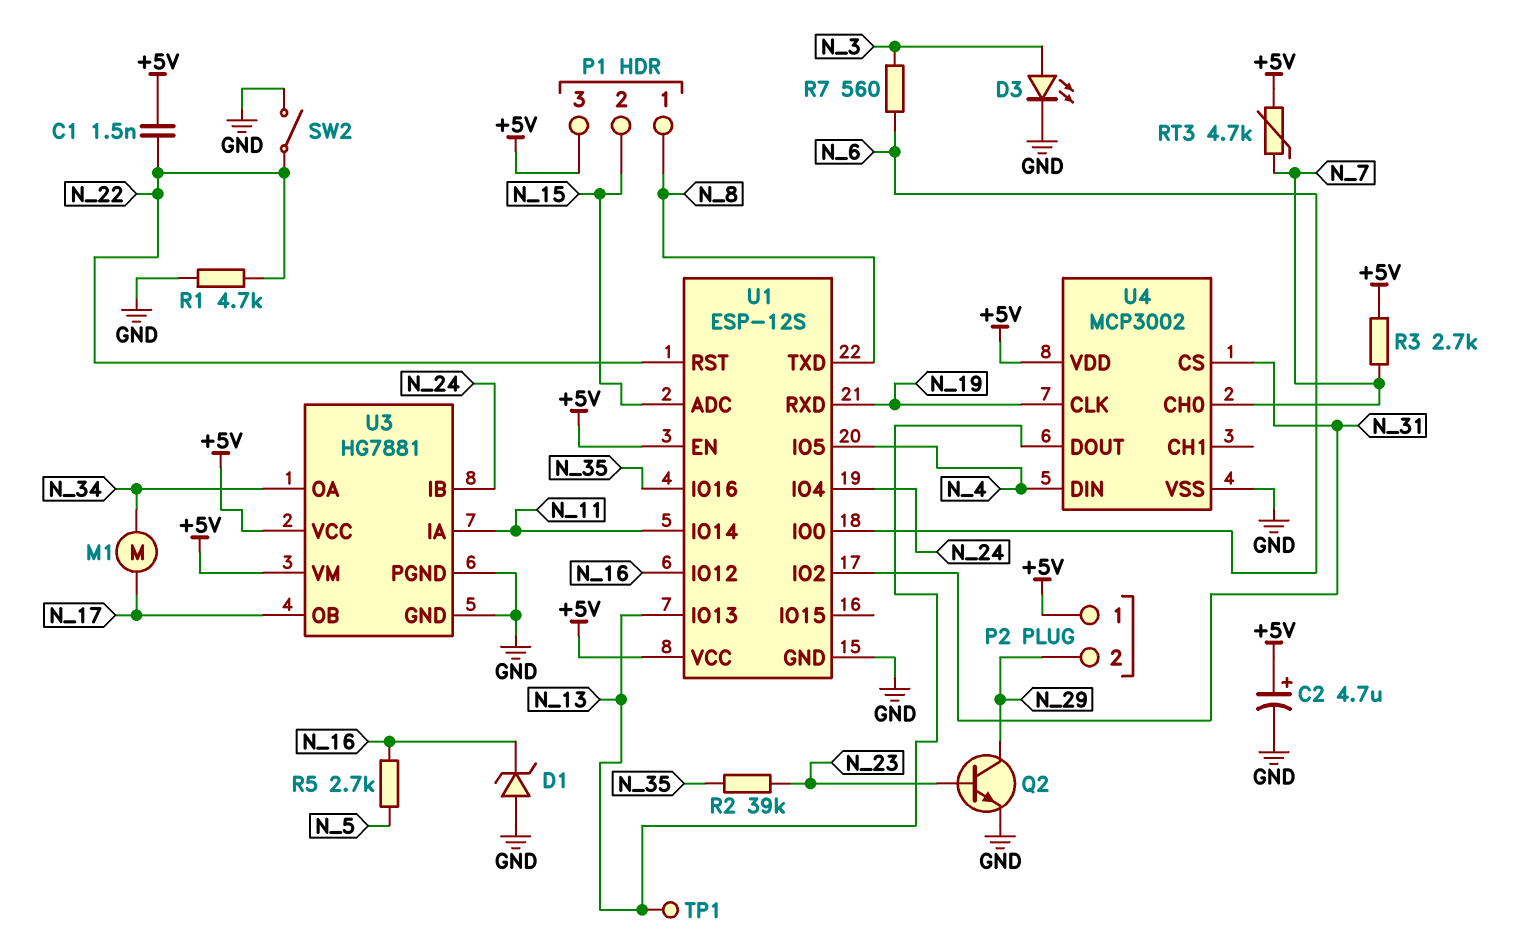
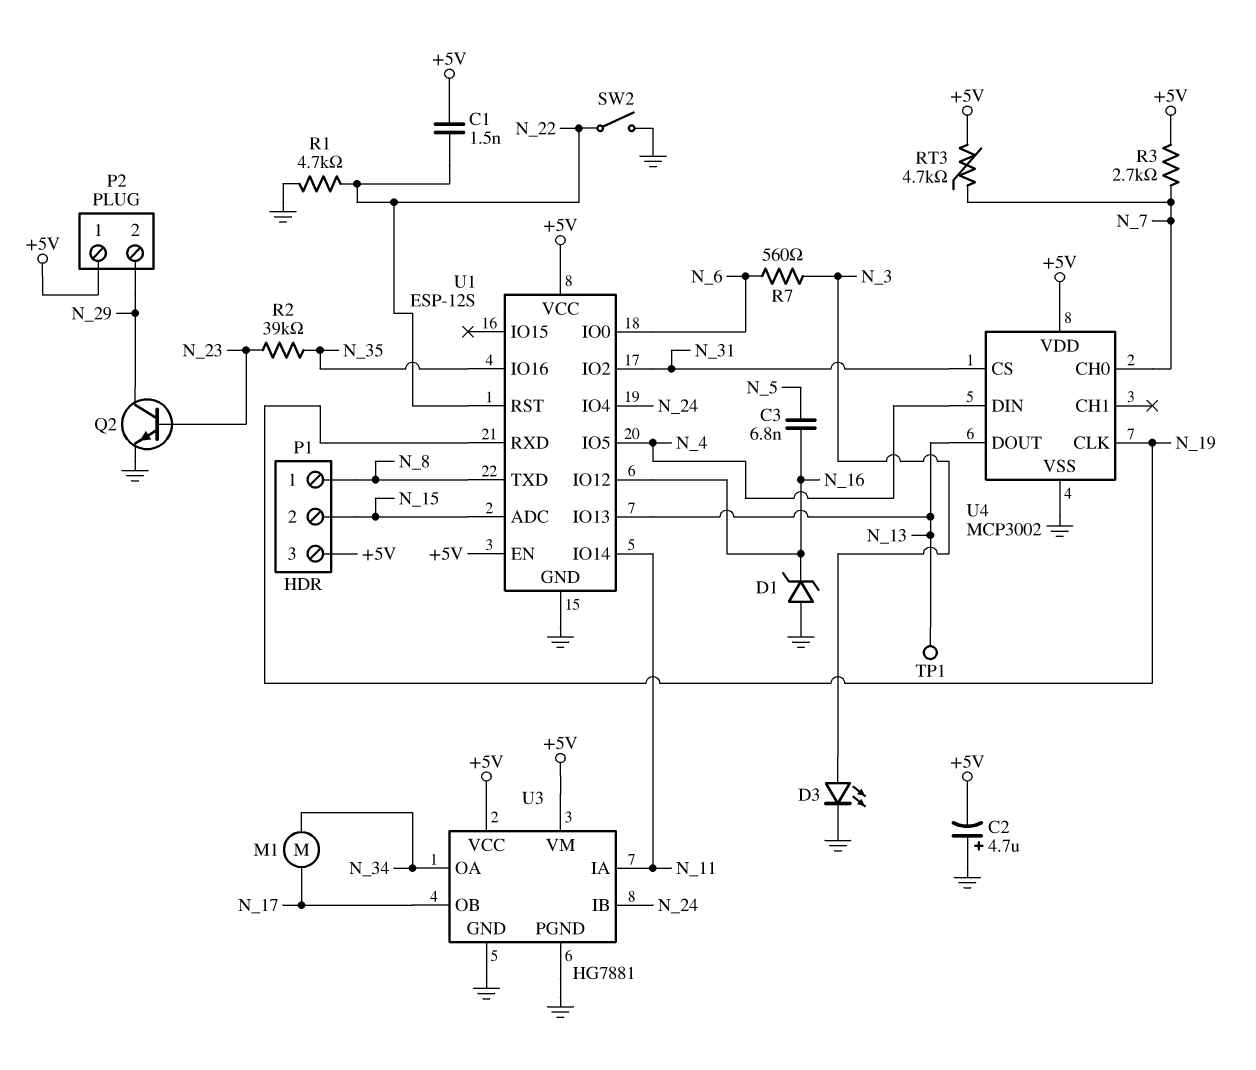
C2: 4.7uF (plus +5V, minus GND) -> 4.7uF (plus GND, minus +5V)
C3: none -> 6.8nF (N_5, N_16)
R5: 2.7k (N_5, N_16) -> none

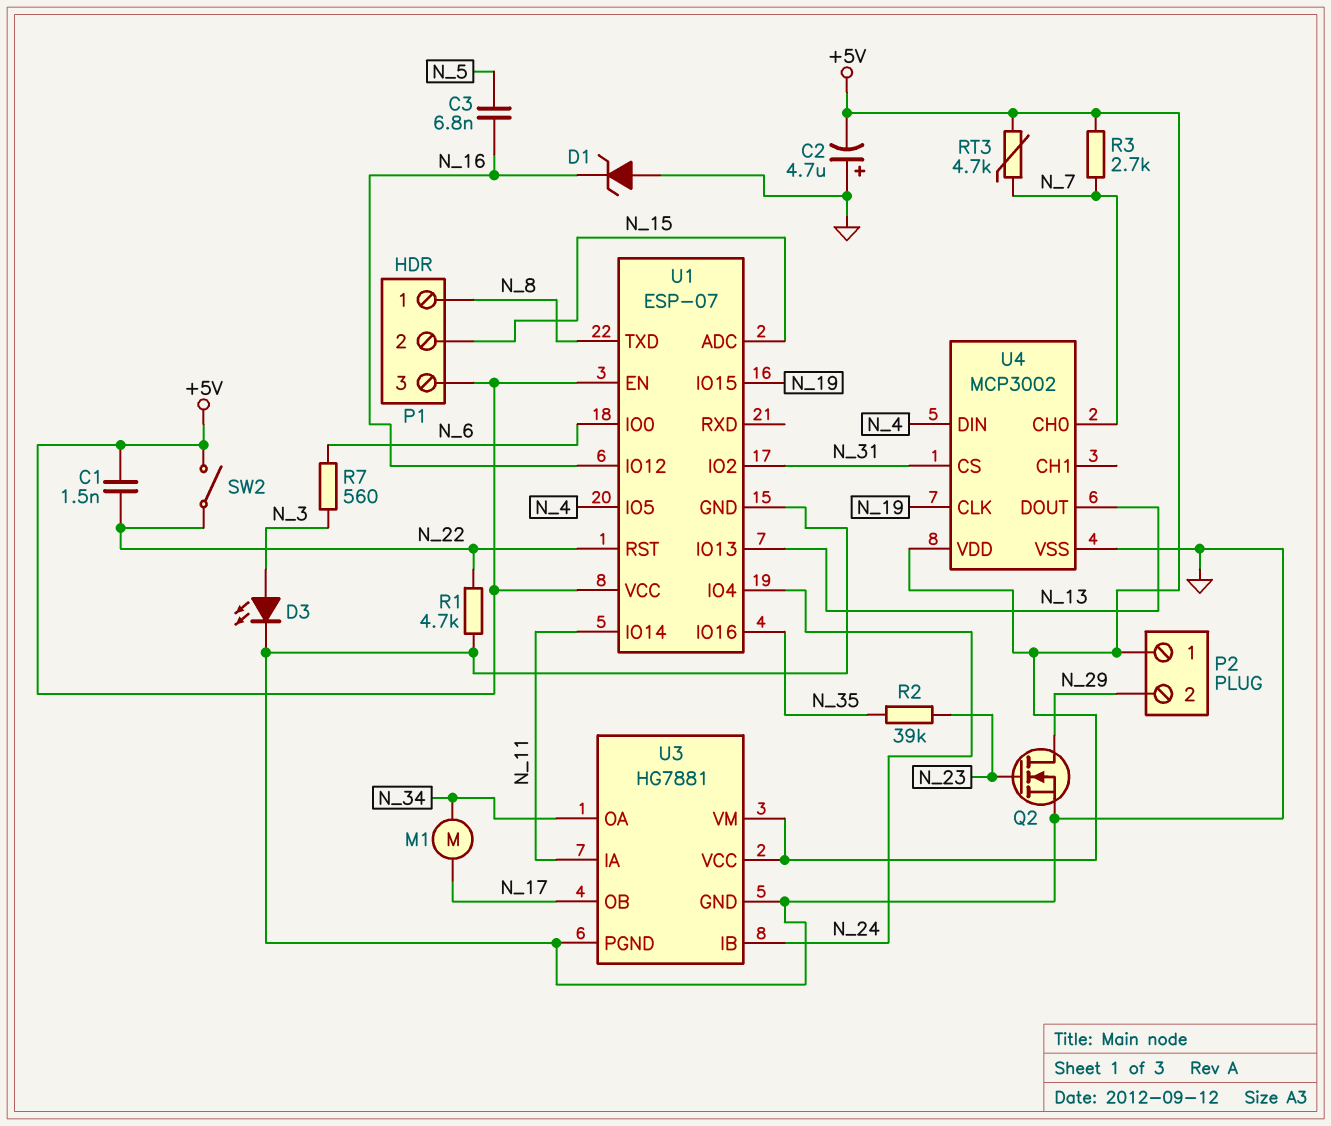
Q2: NPN (B N_23, C N_29, E GND) -> NMOS (G N_23, D N_29, S GND)
SW2: switch (GND, N_22) -> switch (+5V, N_22)
TP1: test point (N_13) -> none
U1: ESP-12S -> ESP-07
U1 pin IO15: none -> N_19
U1 pin RXD: N_19 -> none

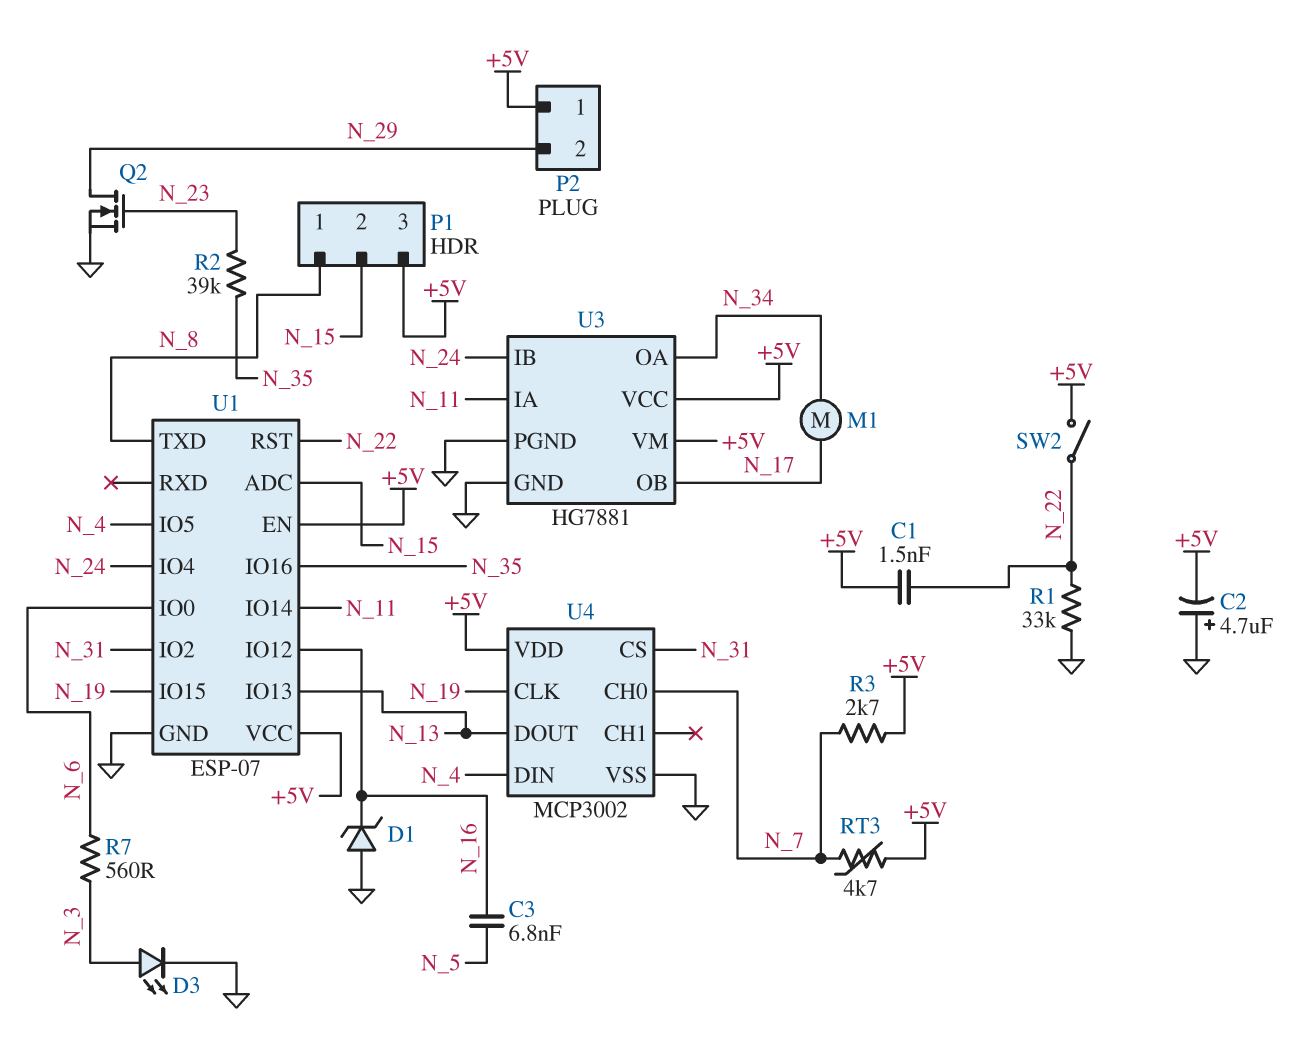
R1: 4.7k (GND, N_22) -> 33k (GND, N_22)

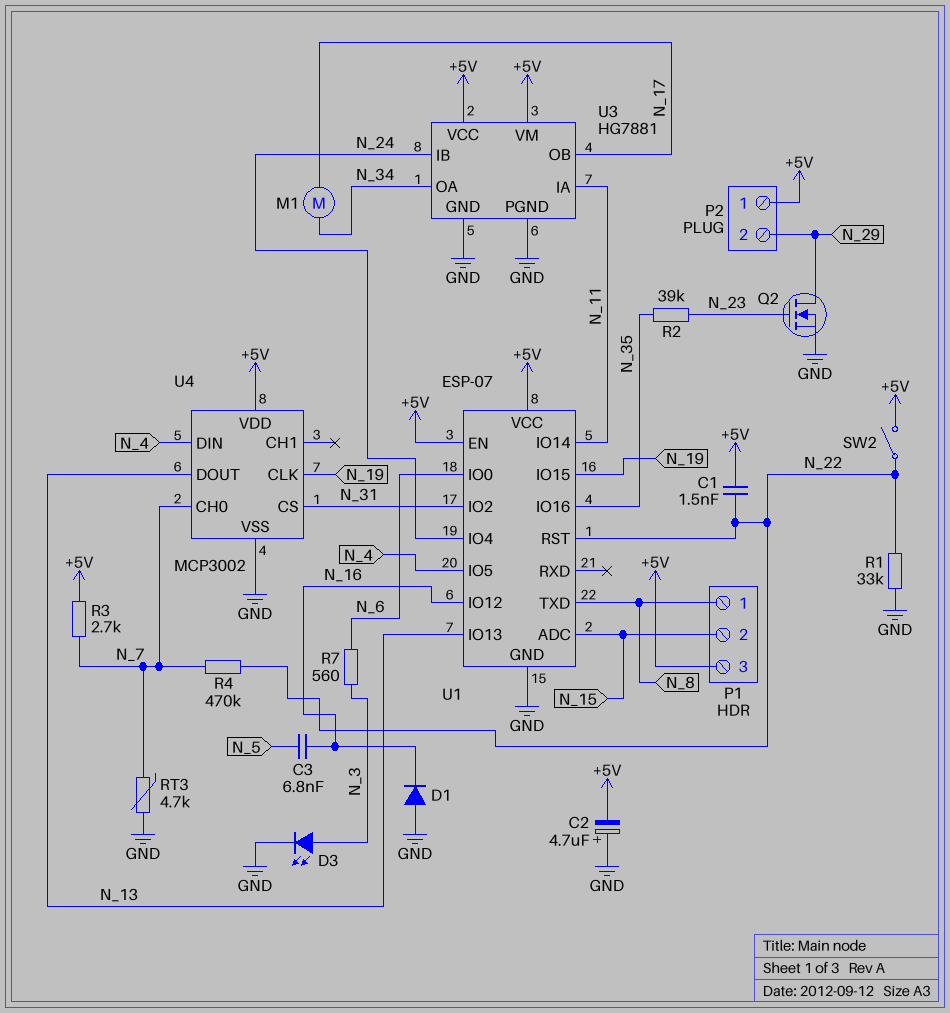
D1: zener (A GND, K N_16) -> diode (A GND, K N_16)
R4: none -> 470k (N_7, N_22)
RT3: 4.7k (+5V, N_7) -> 4.7k (GND, N_7)

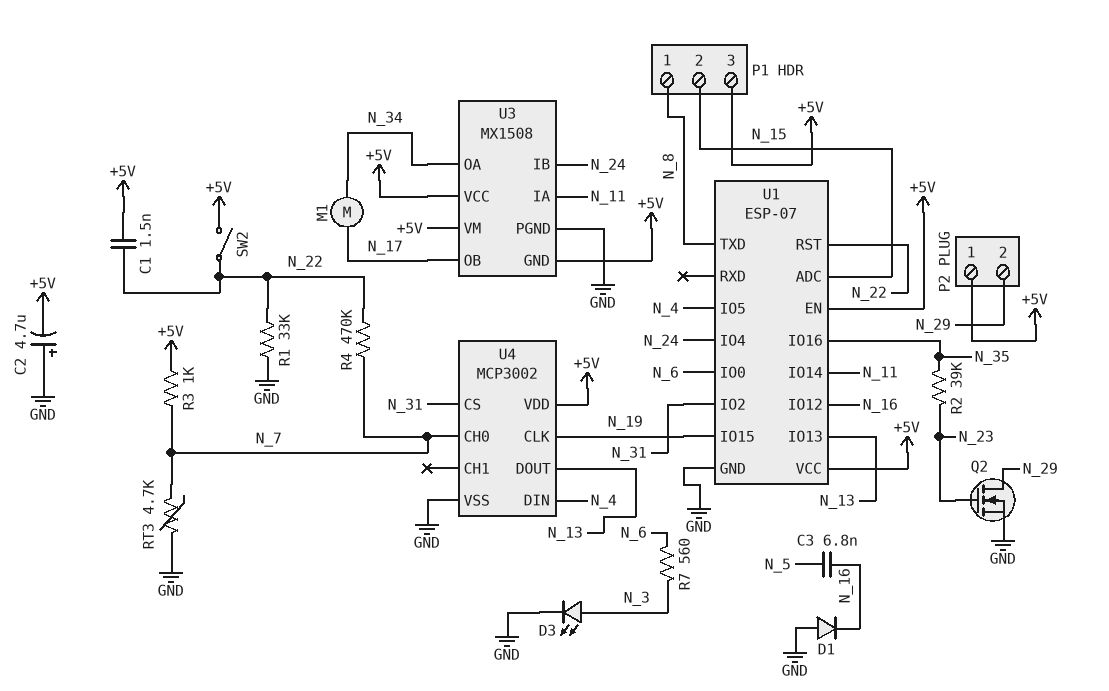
R3: 2.7k (+5V, N_7) -> 1k (+5V, N_7)
U3: HG7881 -> MX1508
U3 pin GND: GND -> +5V

